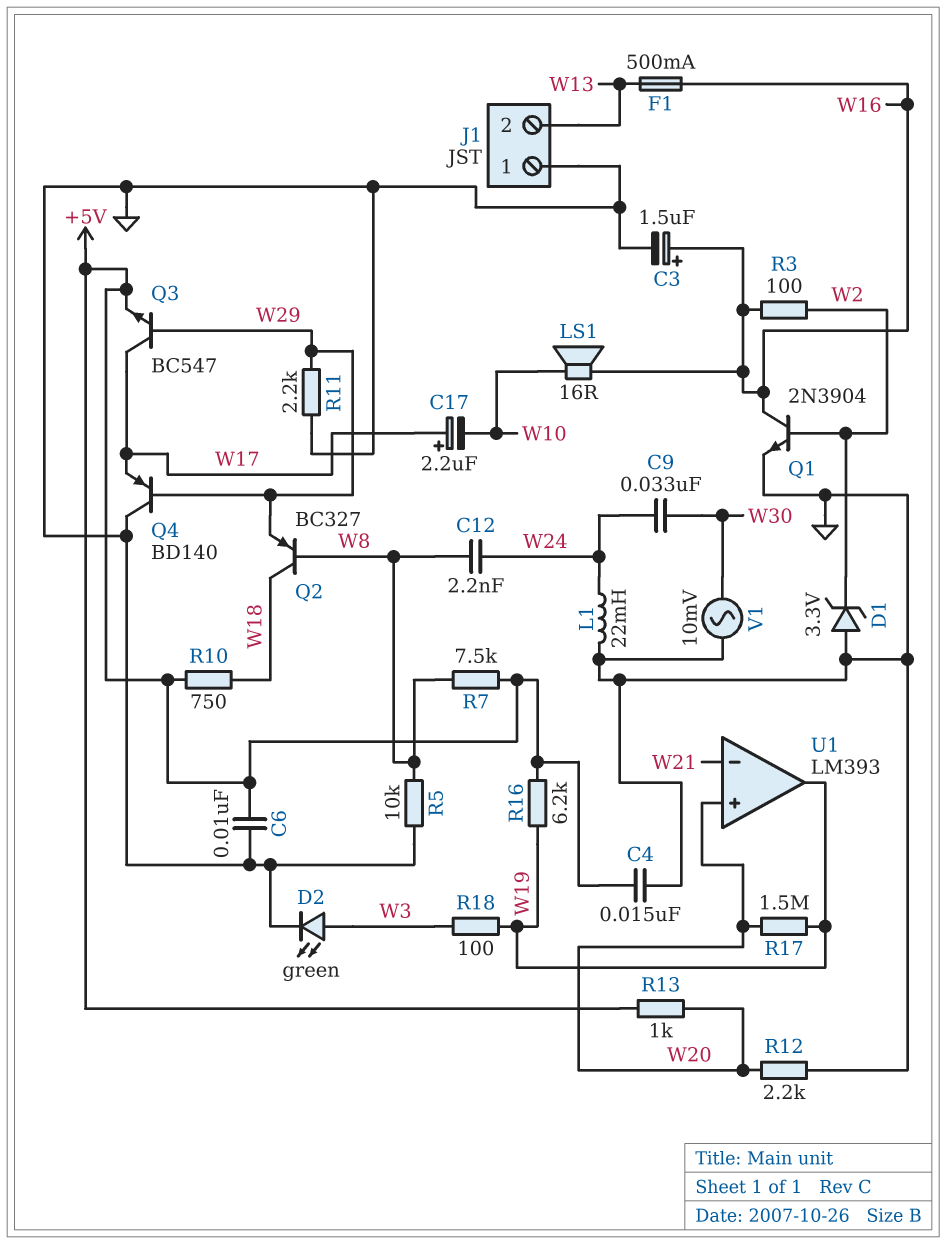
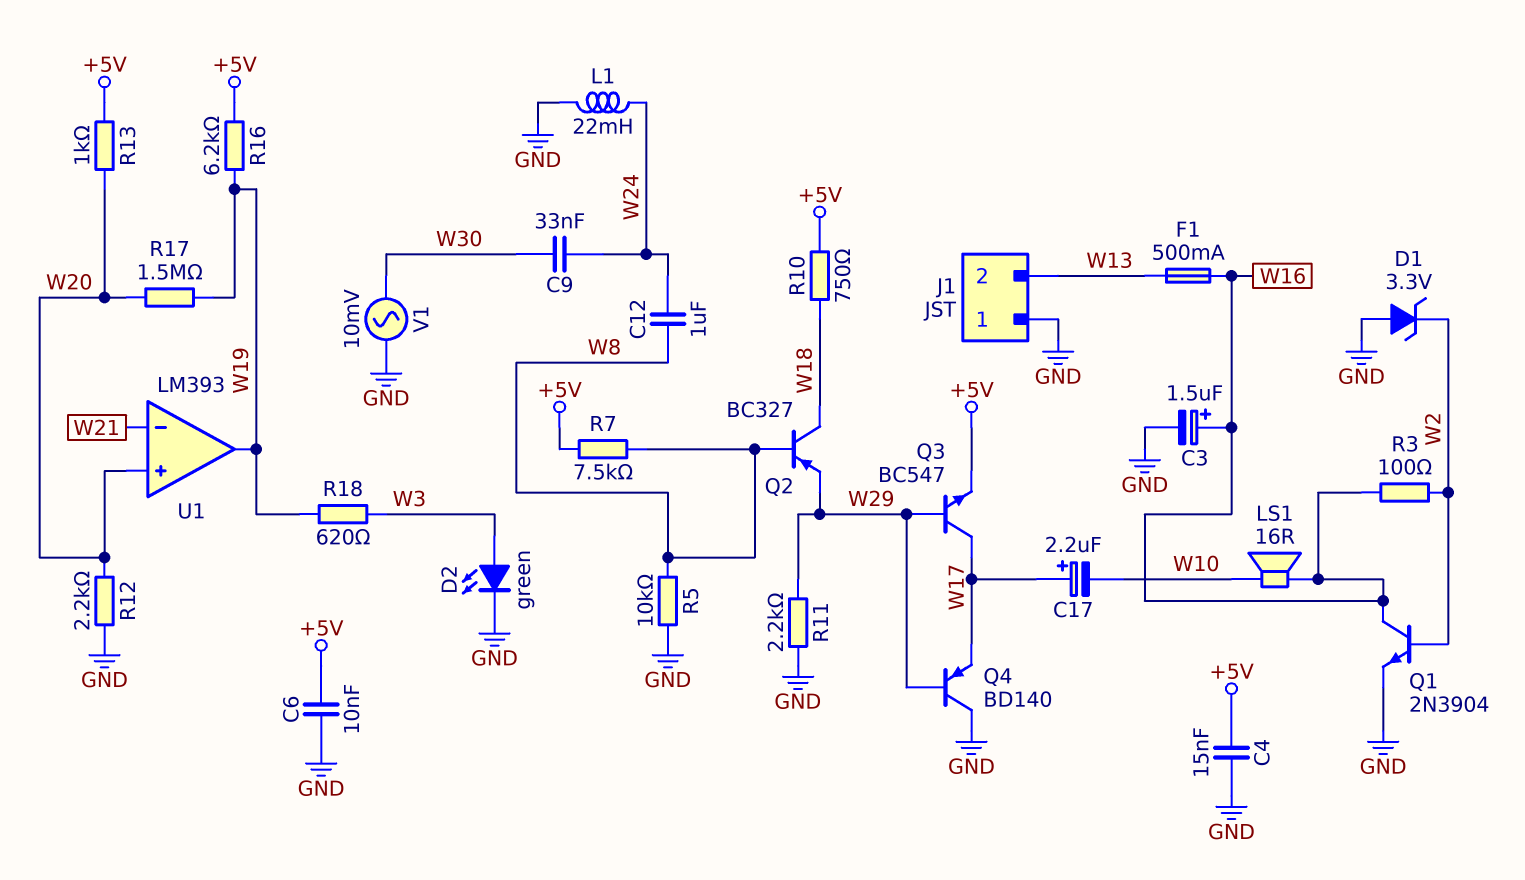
C12: 2.2nF (W8, W24) -> 1uF (W8, W24)
R18: 100 (W3, W19) -> 620 (W3, W19)

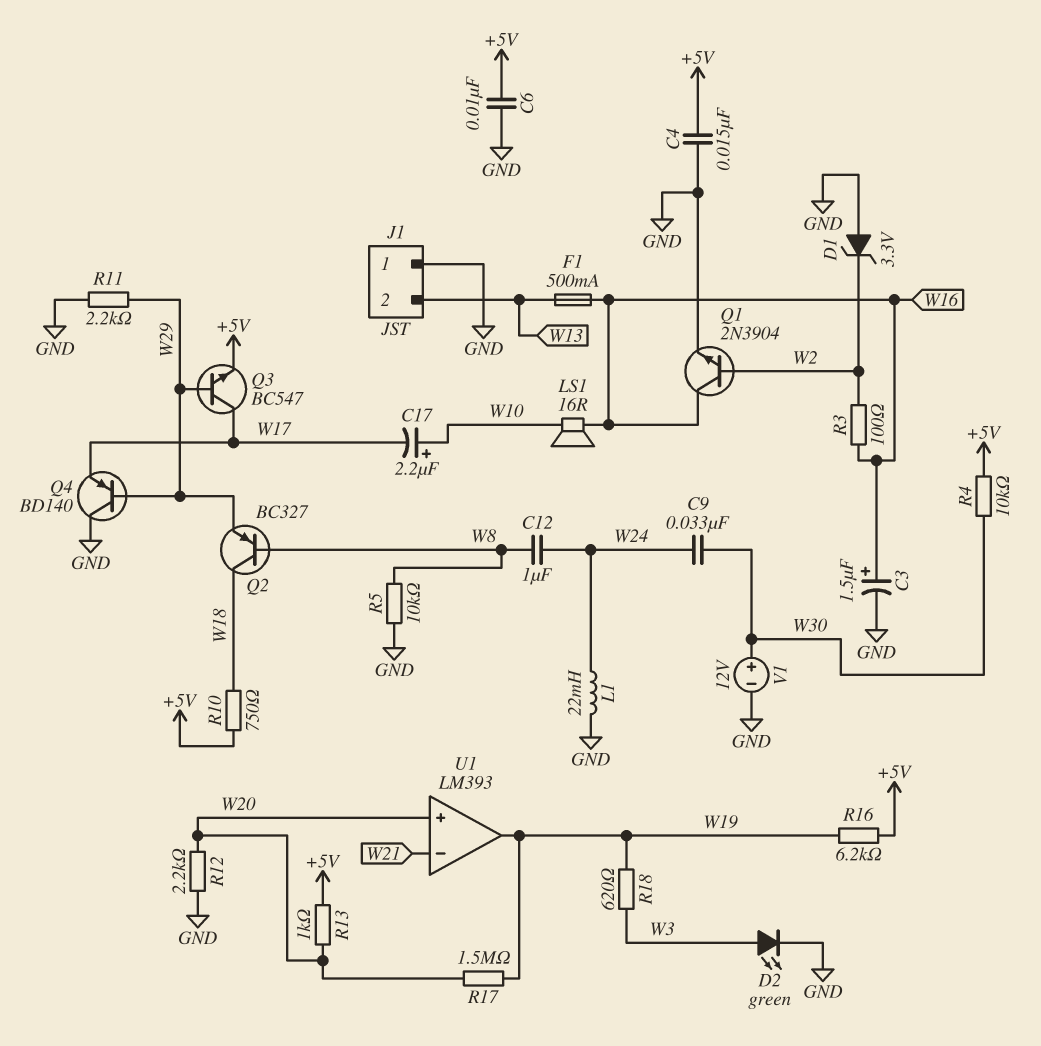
C17: 2.2uF (plus W17, minus W10) -> 2.2uF (plus W10, minus W17)
R4: none -> 10k (+5V, W30)
R7: 7.5k (+5V, W8) -> none
V1: AC 10mV (GND, W30) -> 12V (plus W30, minus GND)

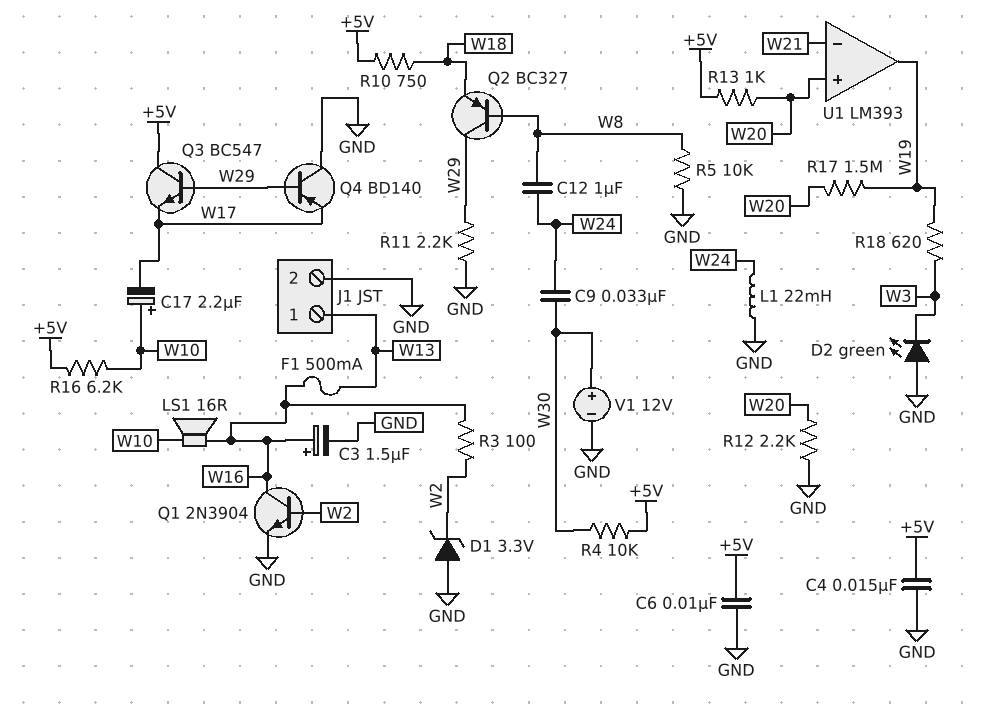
D2: LED green (A W3, K GND) -> LED green (A GND, K W3)
J1 pin 1: GND -> W13
J1 pin 2: W13 -> GND
Q2: PNP BC327 (B W8, C W18, E W29) -> PNP BC327 (B W8, C W29, E W18)
Q3: NPN BC547 (B W29, C W17, E +5V) -> NPN BC547 (B W29, C +5V, E W17)
R16: 6.2k (+5V, W19) -> 6.2k (+5V, W10)

